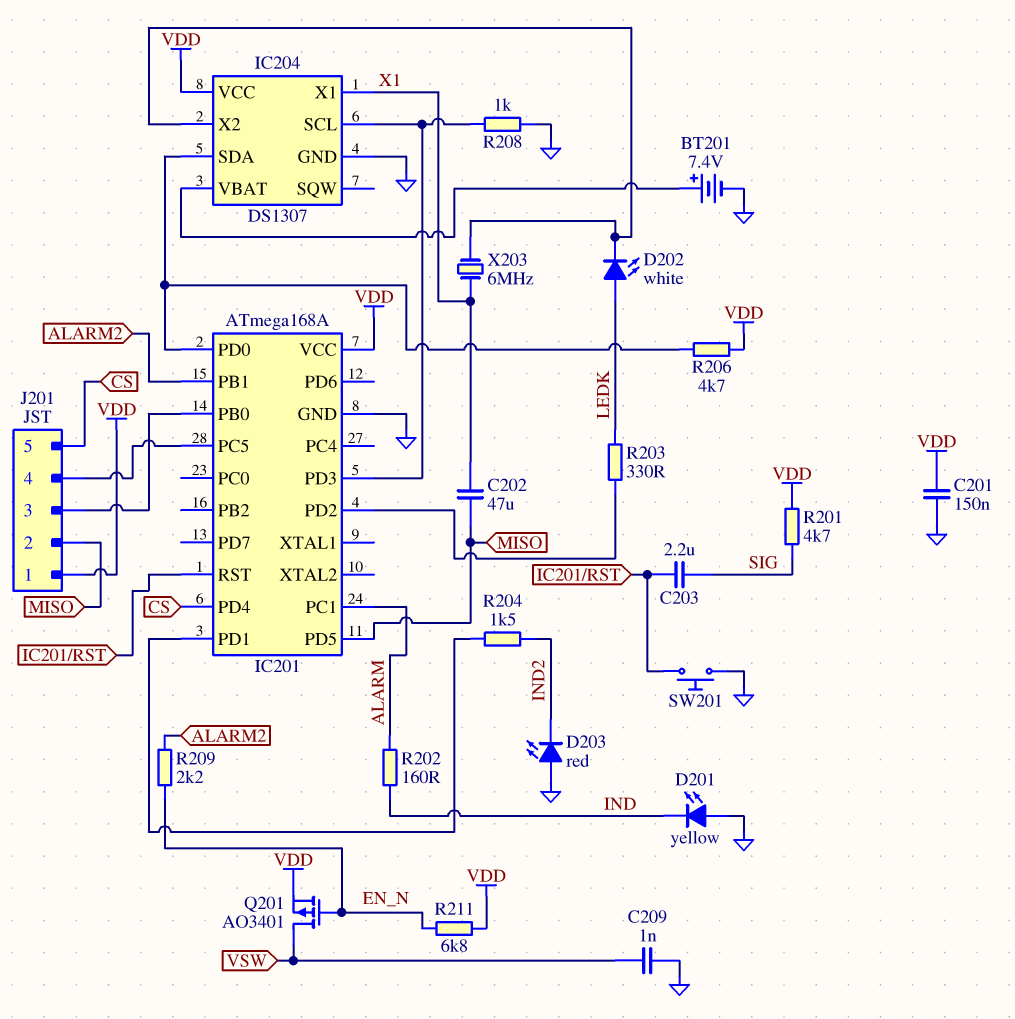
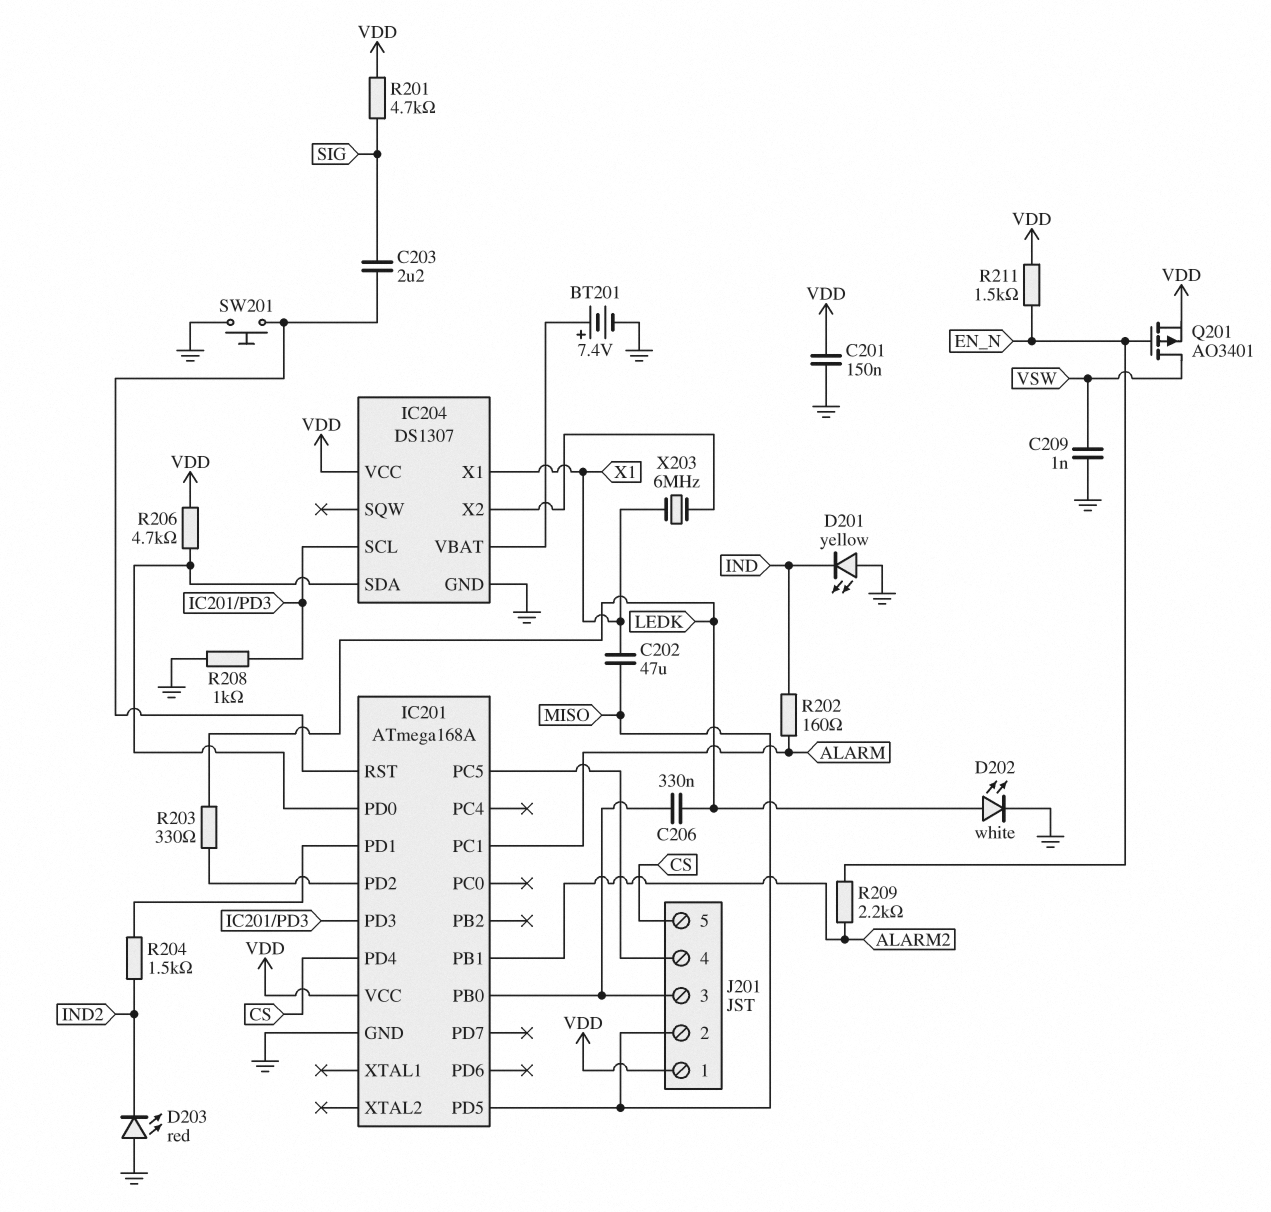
C206: none -> 330nF (IC201/PB0, LEDK)
D202: LED white (A LEDK, K IC204/X2) -> LED white (A LEDK, K GND)
R211: 6.8k (EN_N, VDD) -> 1.5k (EN_N, VDD)

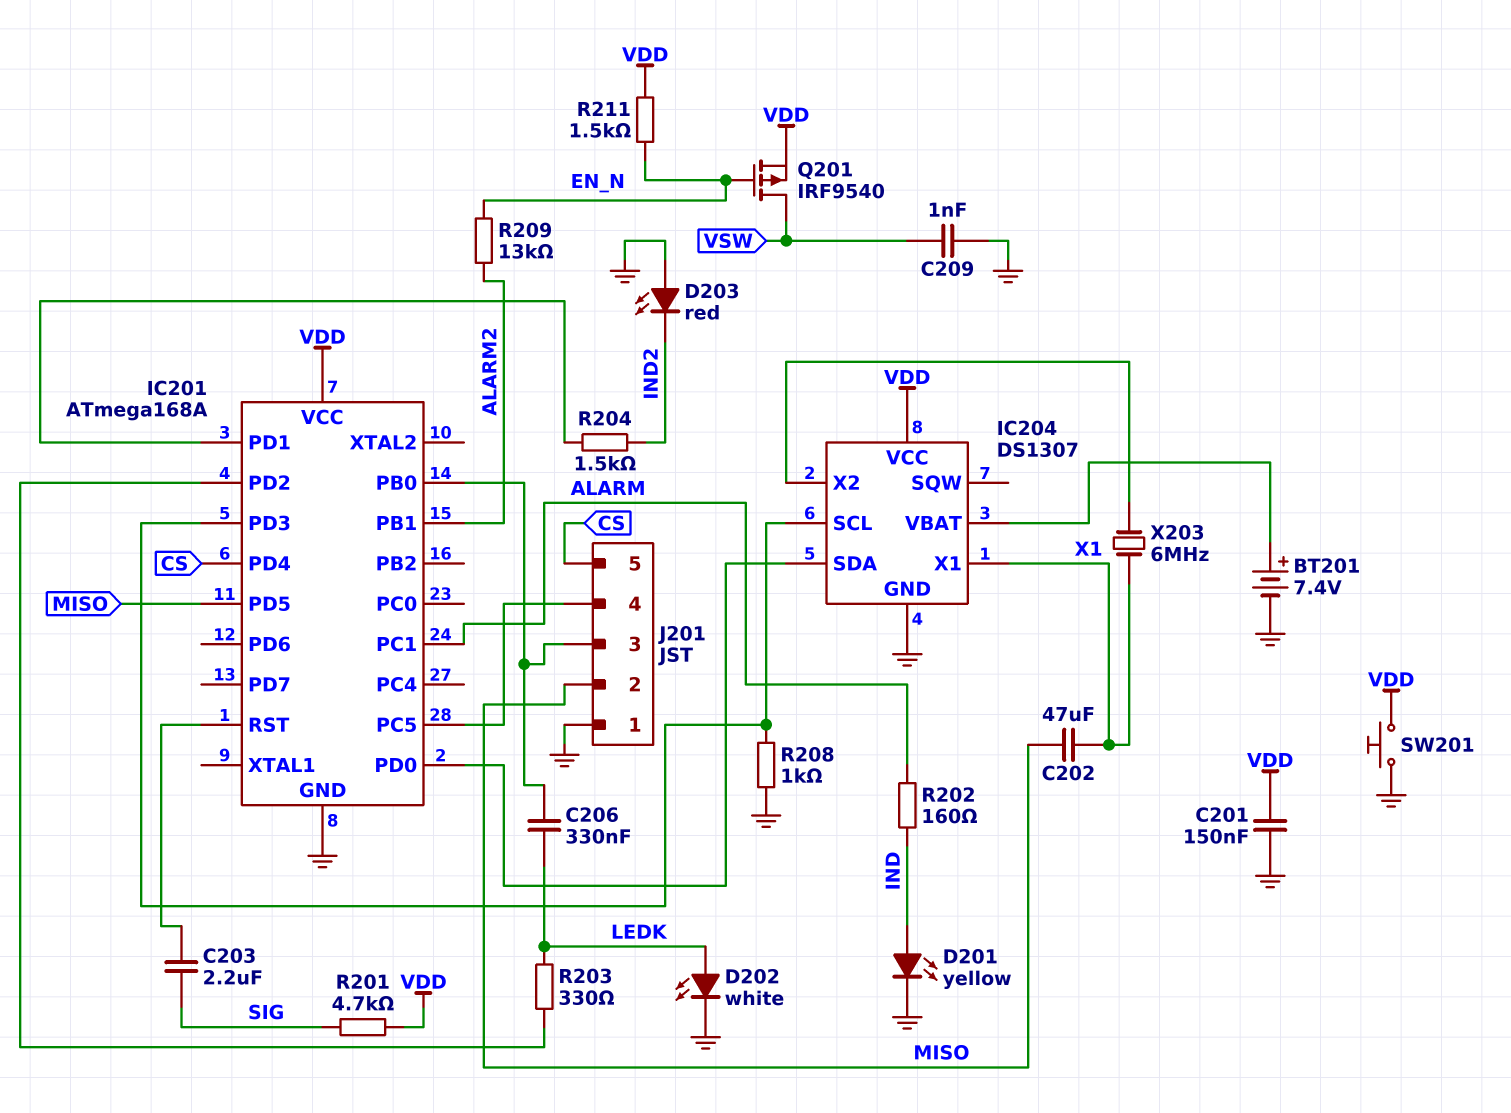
D201: LED yellow (A GND, K IND) -> LED yellow (A IND, K GND)
J201 pin 1: VDD -> GND
Q201: PMOS AO3401 (G EN_N, D VSW, S VDD) -> PMOS IRF9540 (G EN_N, D VSW, S VDD)
R206: 4.7k (IC201/PD0, VDD) -> none
R209: 2.2k (ALARM2, EN_N) -> 13k (ALARM2, EN_N)
SW201: button (GND, IC201/RST) -> button (GND, VDD)

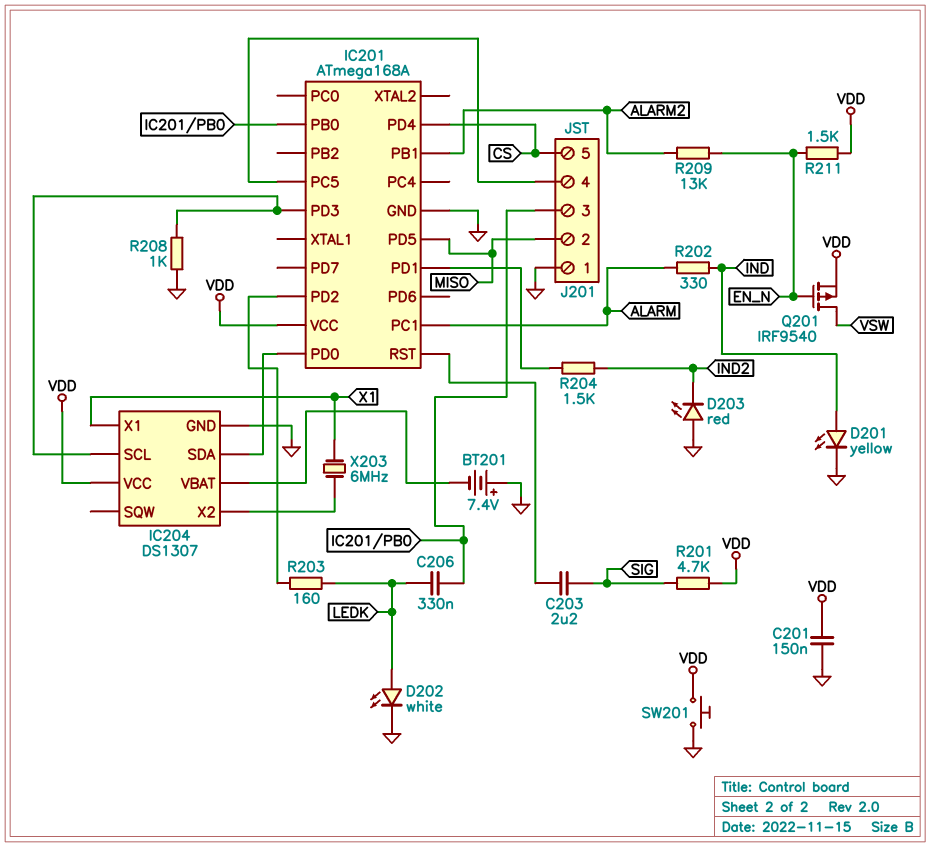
BT201: 7.4V (plus IC204/VBAT, minus GND) -> 7.4V (plus GND, minus IC204/VBAT)
C202: 47uF (MISO, X1) -> none
C209: 1nF (GND, VSW) -> none
R202: 160 (ALARM, IND) -> 330 (ALARM, IND)
R203: 330 (IC201/PD2, LEDK) -> 160 (IC201/PD2, LEDK)

